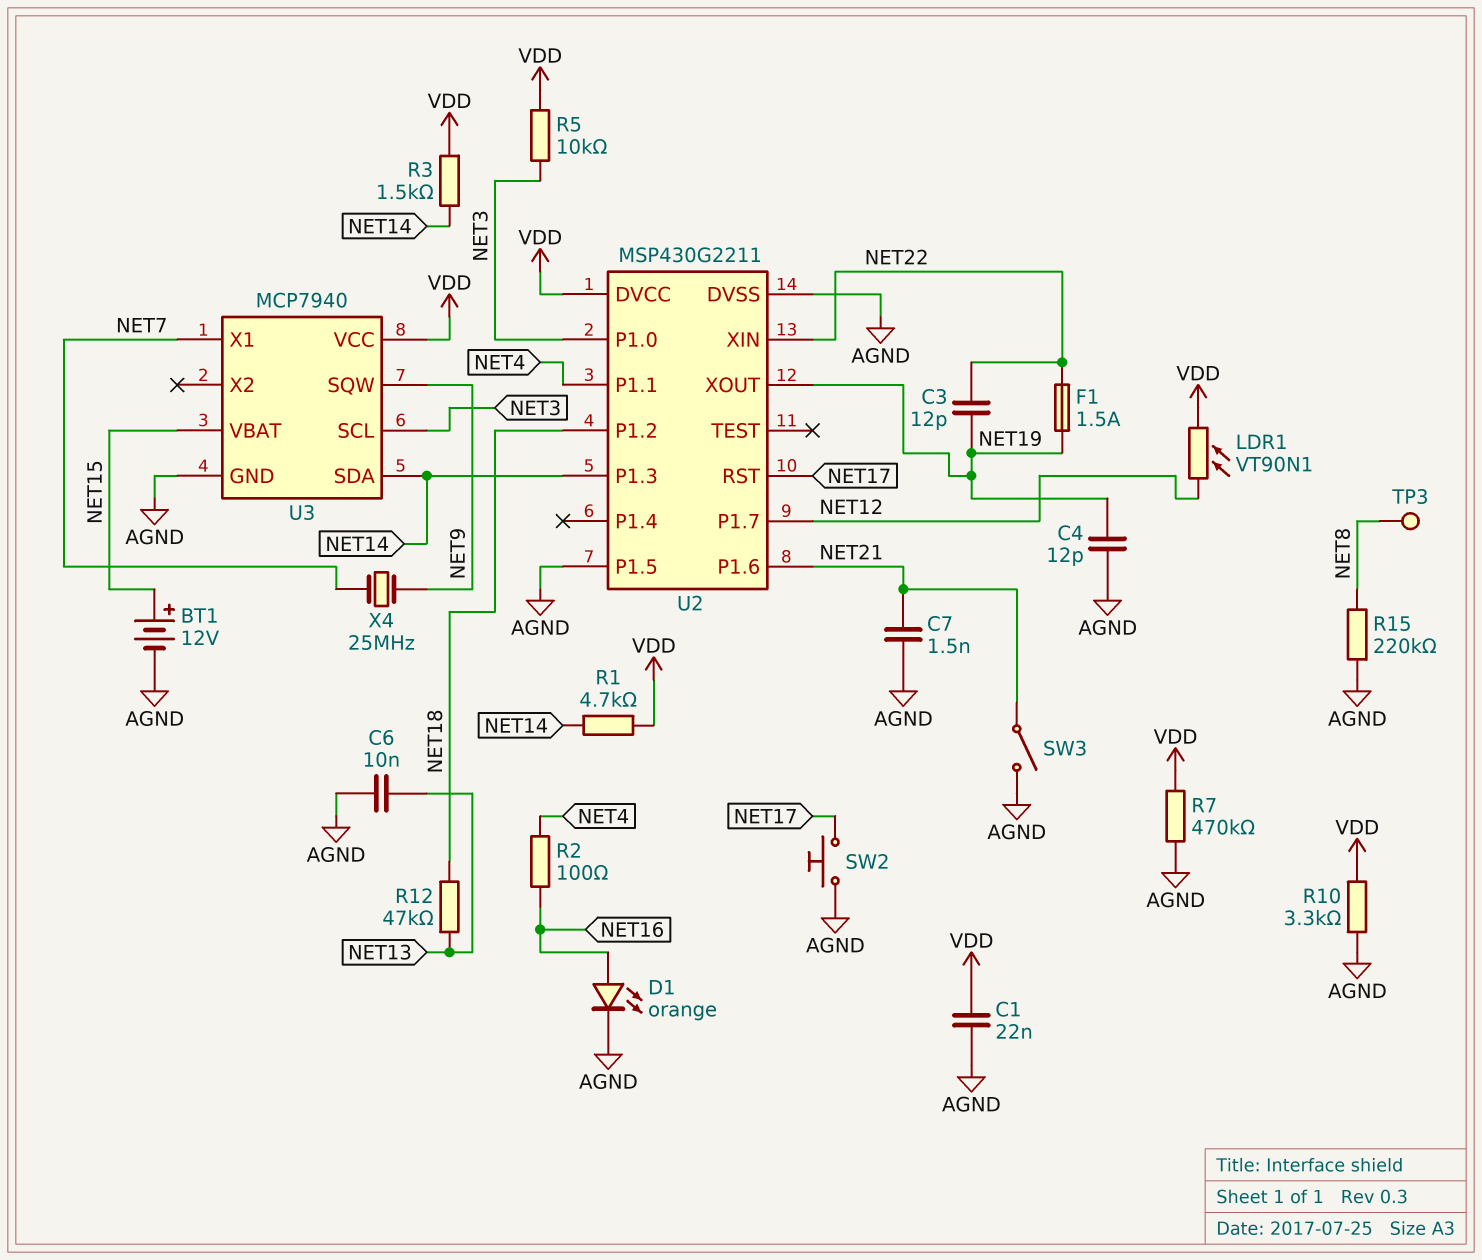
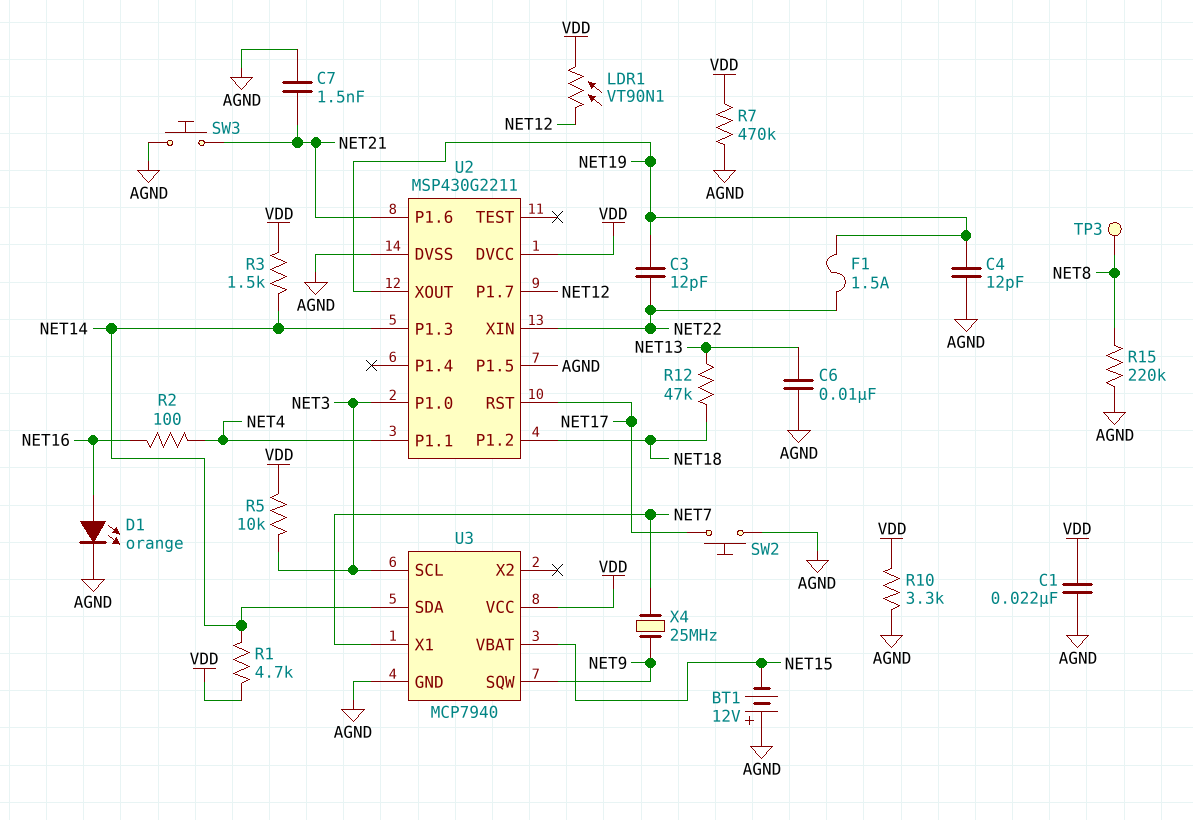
BT1: 12V (plus NET15, minus AGND) -> 12V (plus AGND, minus NET15)
SW3: switch (AGND, NET21) -> button (AGND, NET21)

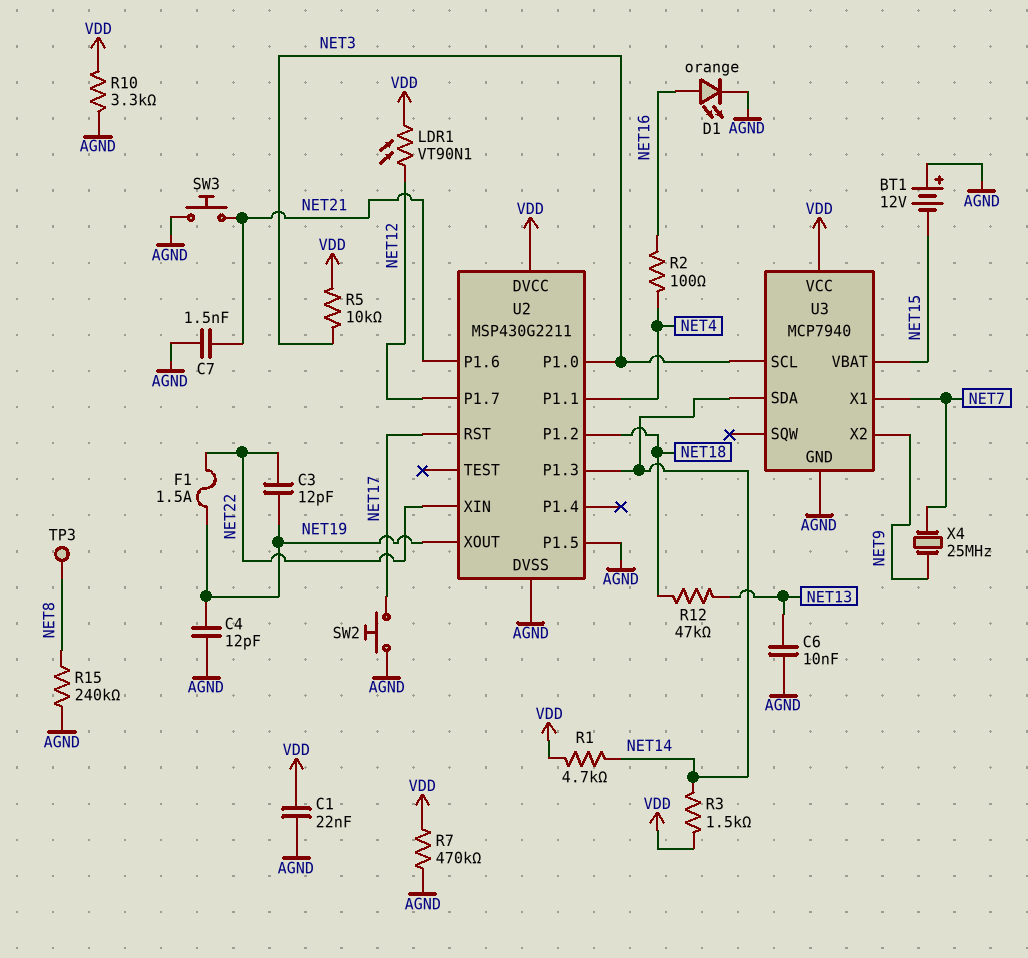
R15: 220k (AGND, NET8) -> 240k (AGND, NET8)
U3 pin SQW: NET9 -> none
U3 pin X2: none -> NET9

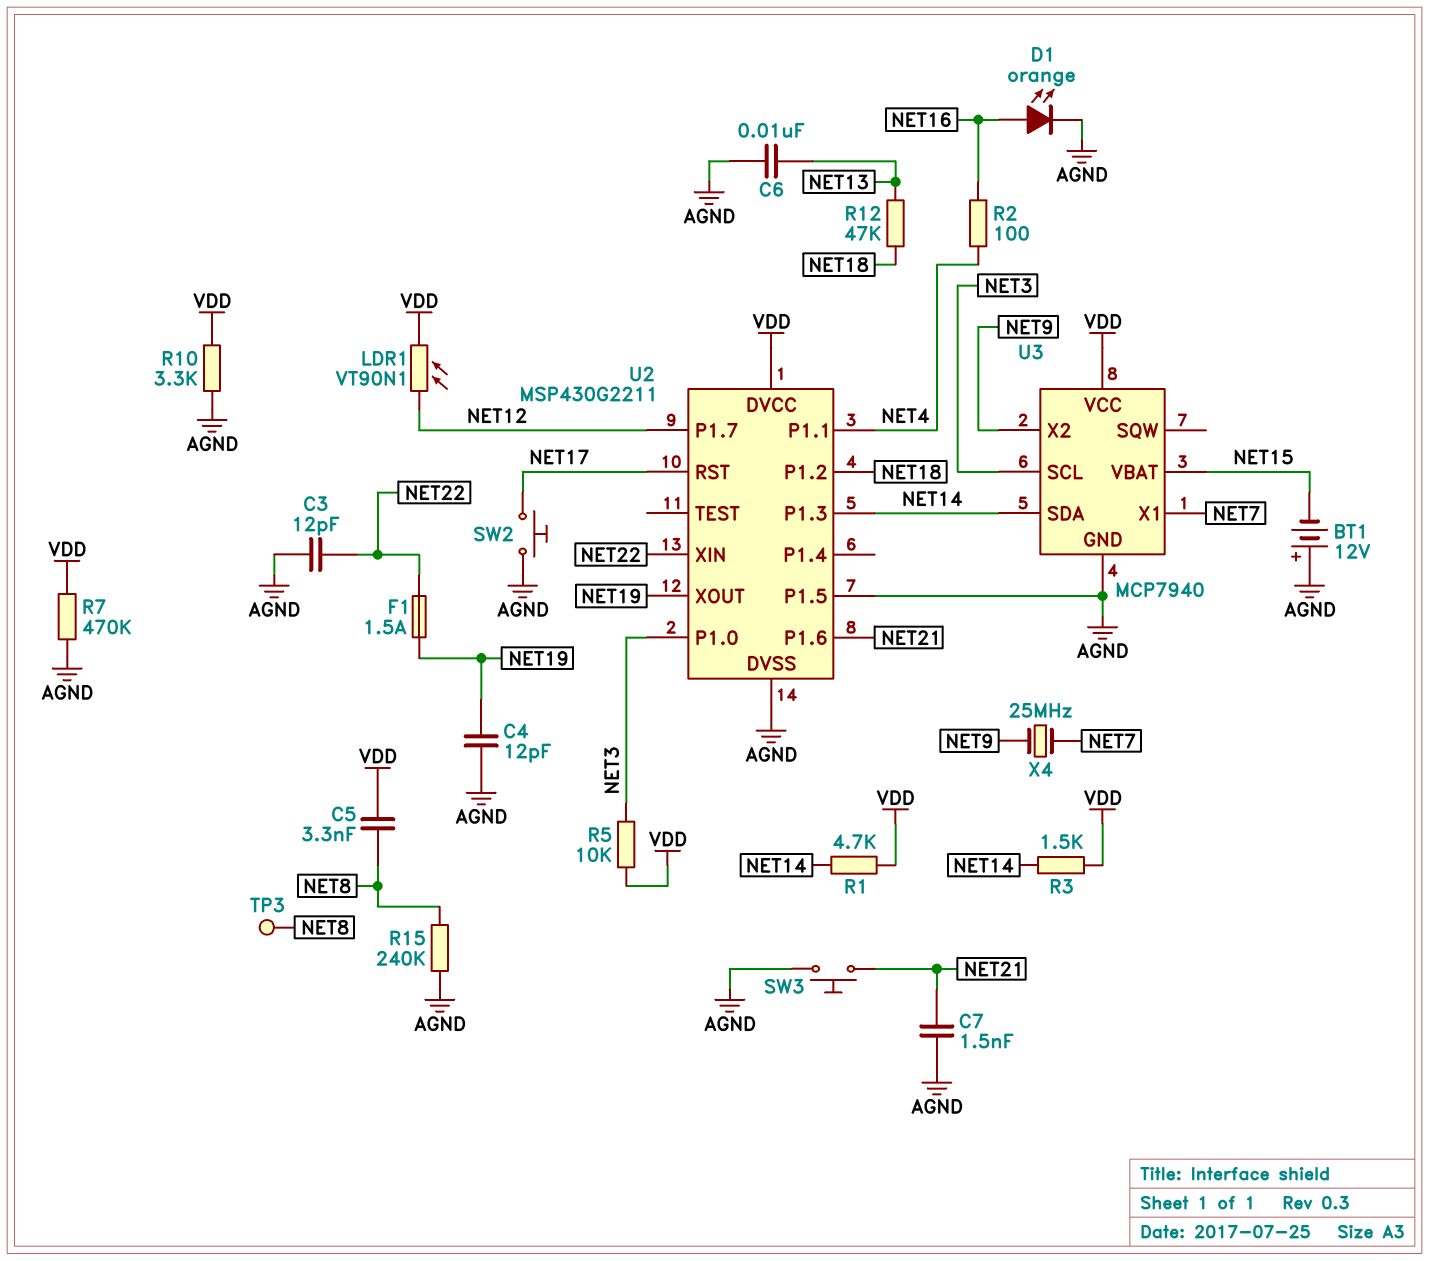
C1: 22nF (AGND, VDD) -> none
C3: 12pF (NET19, NET22) -> 12pF (AGND, NET22)
C5: none -> 3.3nF (NET8, VDD)

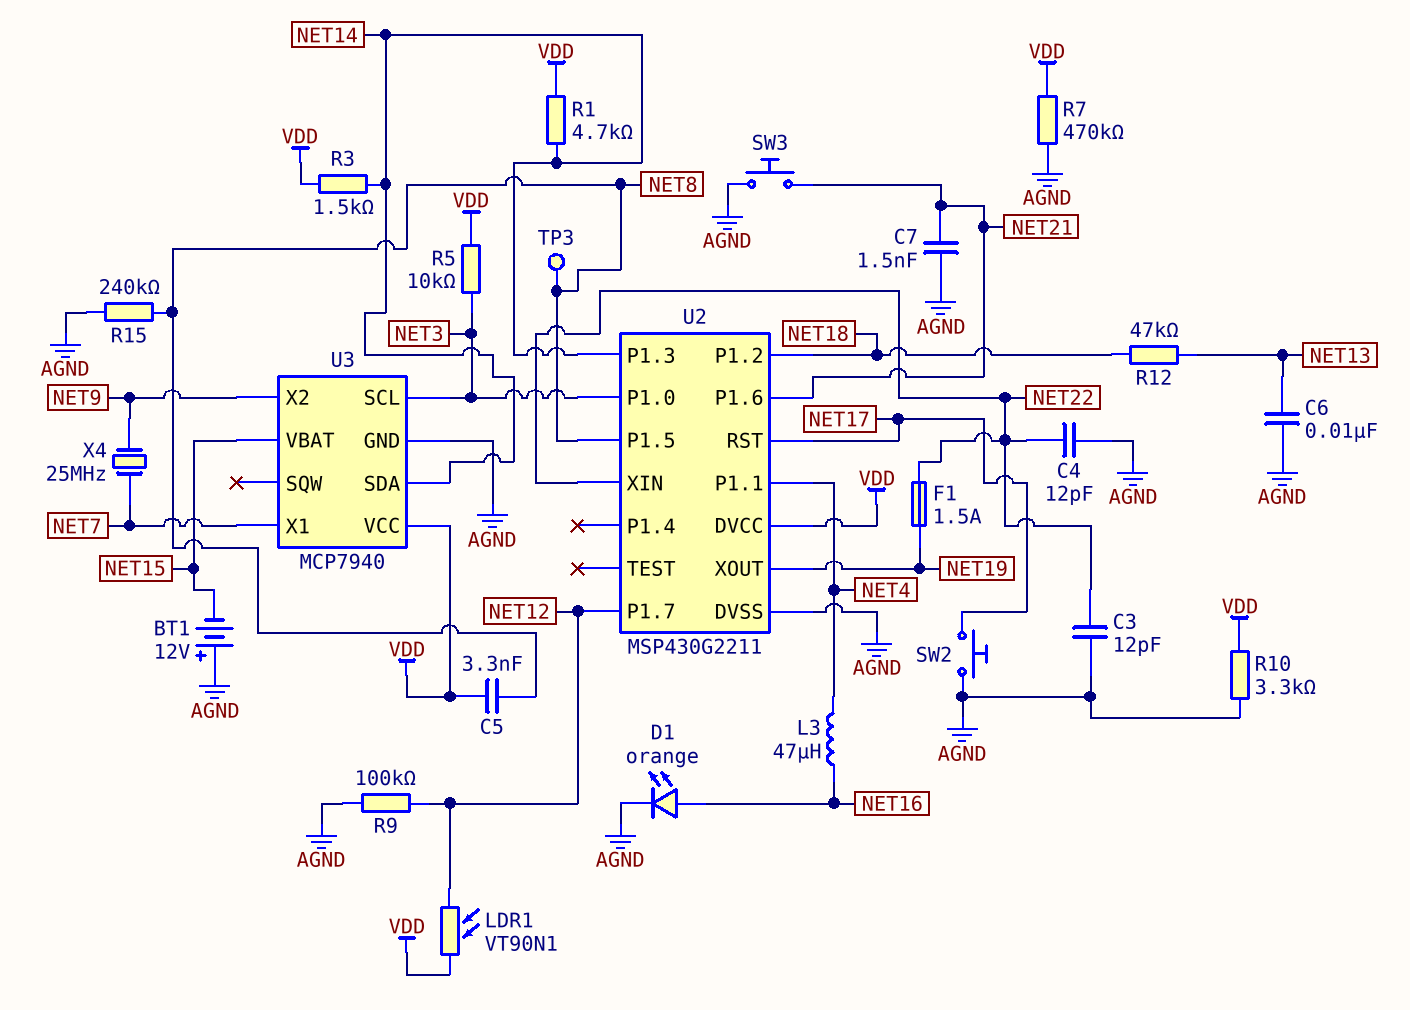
C4: 12pF (AGND, NET19) -> 12pF (AGND, NET22)
L3: none -> 47uH (NET4, NET16)
R2: 100 (NET4, NET16) -> none
R9: none -> 100k (AGND, NET12)
U2 pin P1.5: AGND -> NET8

